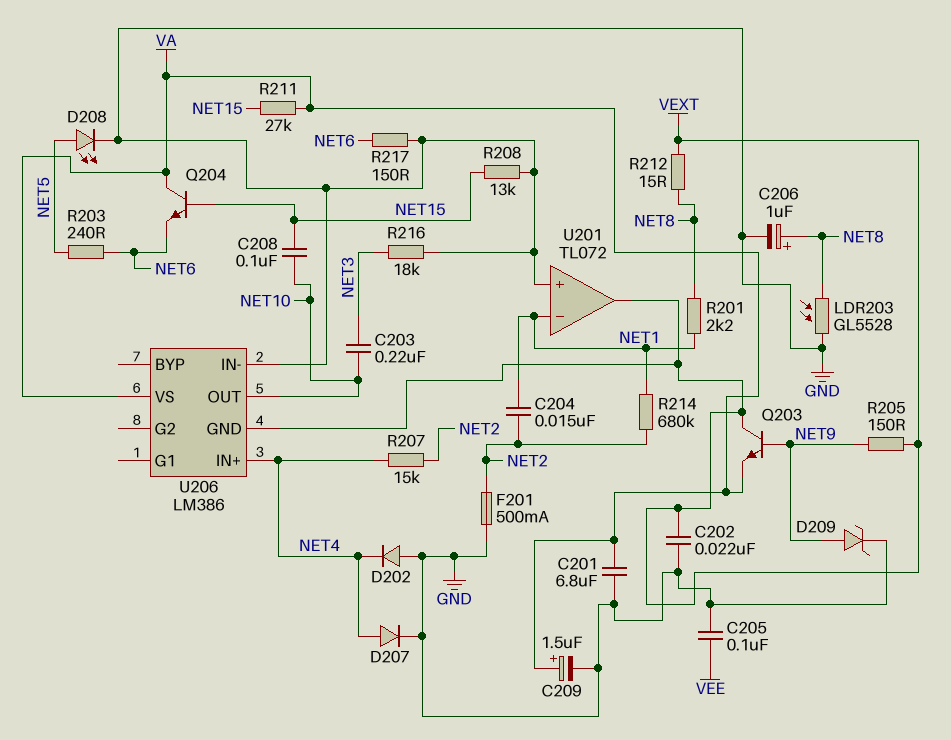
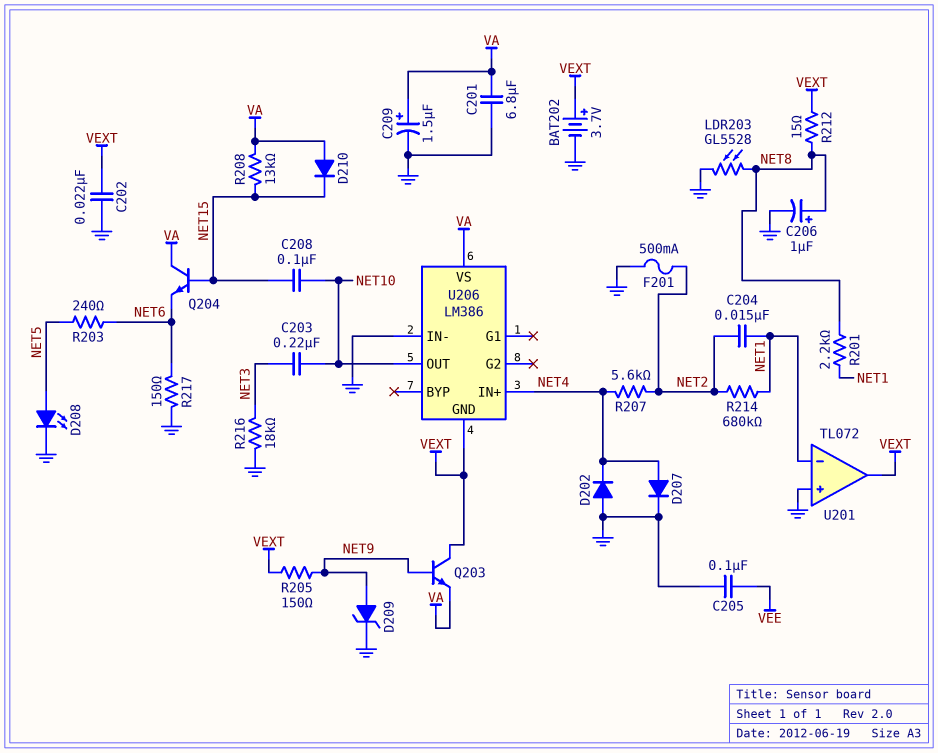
BAT202: none -> 3.7V (plus VEXT, minus GND)
D210: none -> diode (A VA, K NET15)
R207: 15k (NET2, NET4) -> 5.6k (NET2, NET4)
R208: 13k (GND, NET15) -> 13k (NET15, VA)
R211: 27k (NET15, VA) -> none

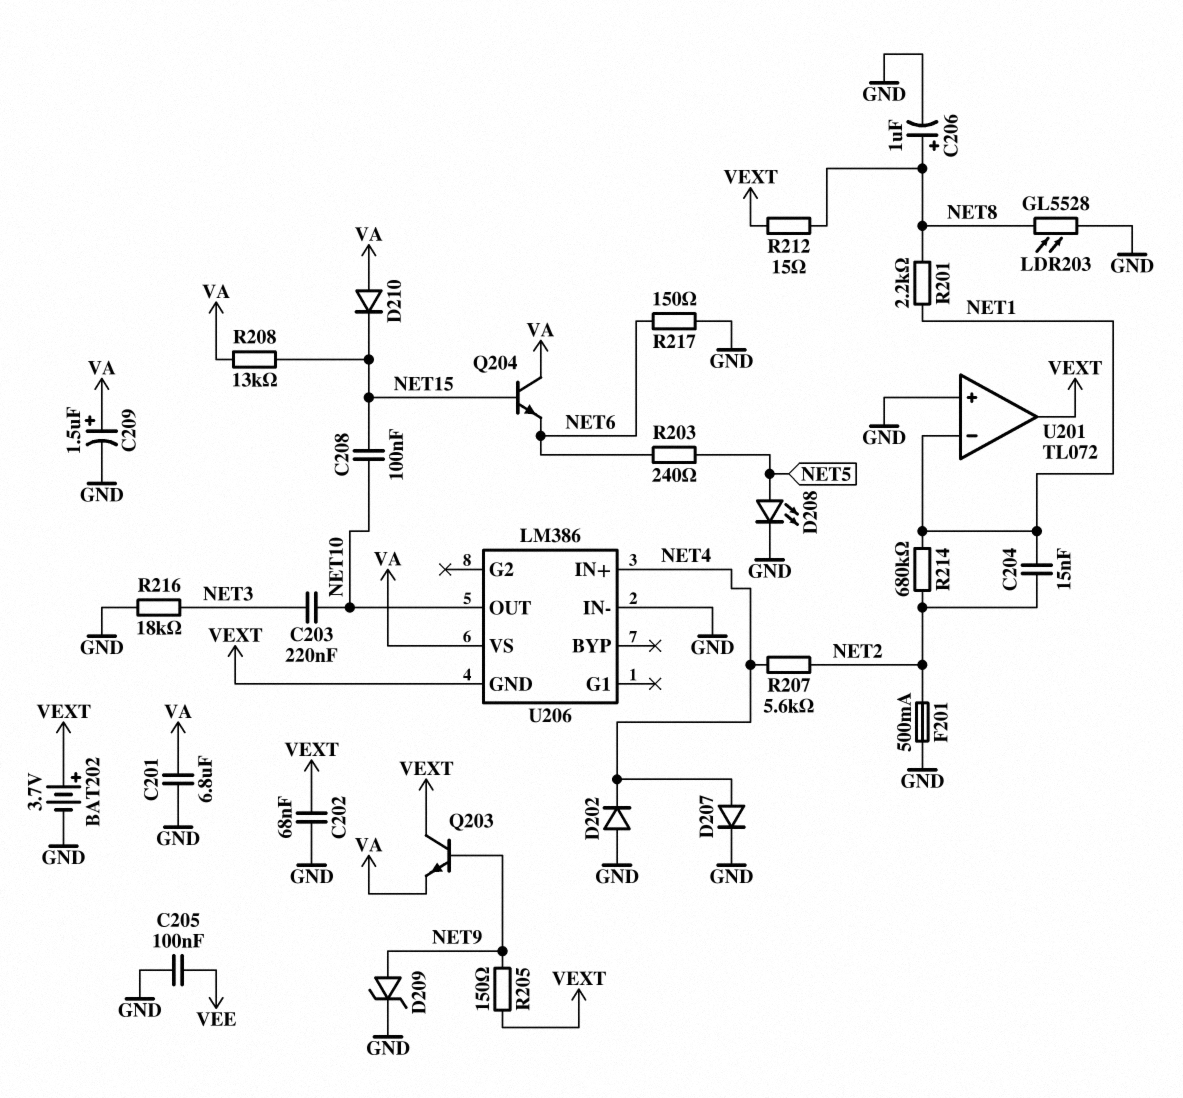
C202: 22nF (GND, VEXT) -> 68nF (GND, VEXT)

